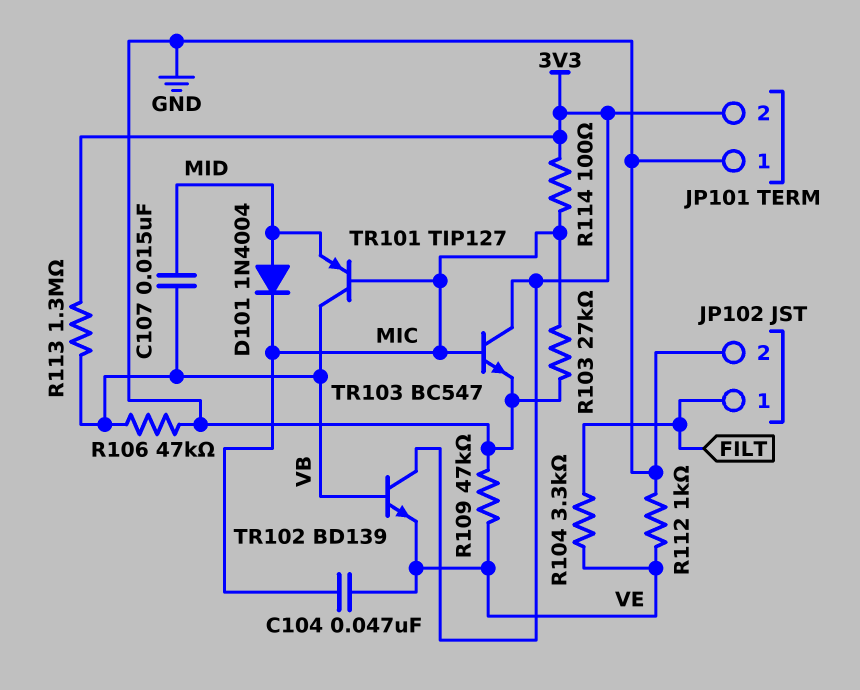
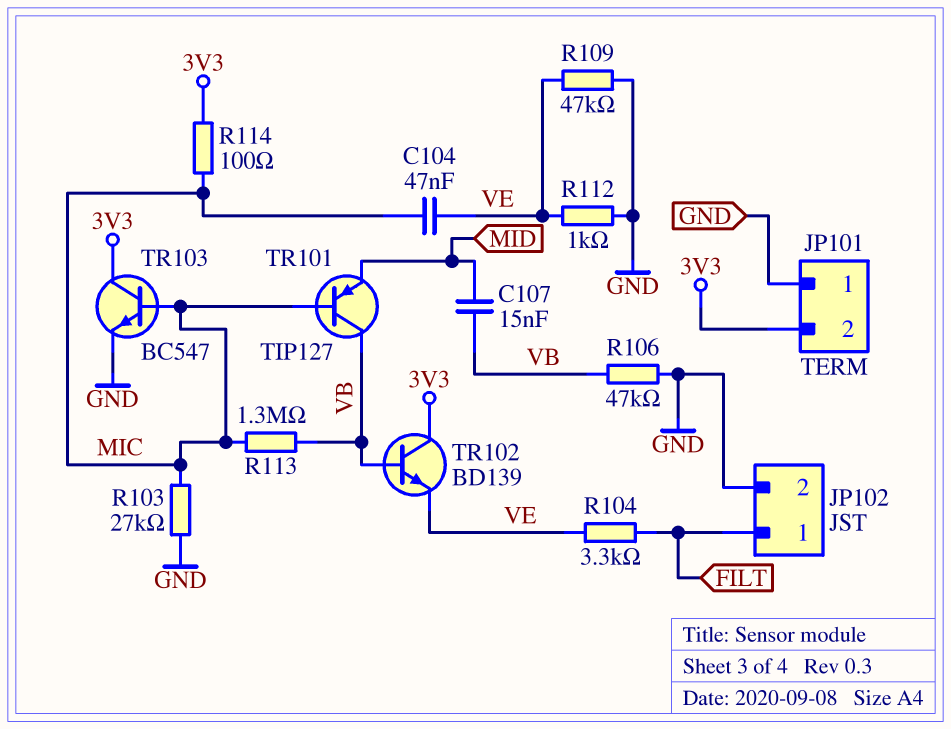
D101: diode 1N4004 (A MID, K MIC) -> none
R113: 1.3M (3V3, VB) -> 1.3M (MIC, VB)

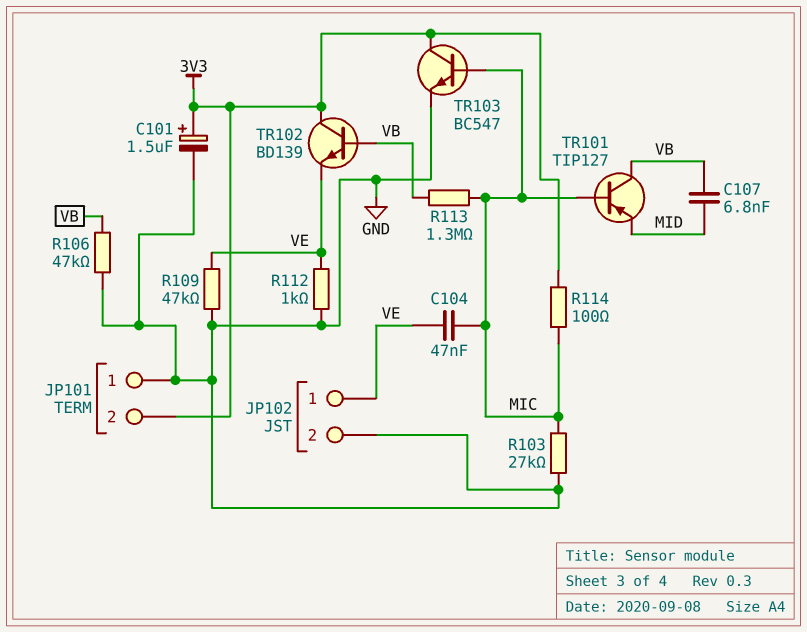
C101: none -> 1.5uF (plus 3V3, minus GND)
C107: 15nF (MID, VB) -> 6.8nF (MID, VB)
JP102 pin 1: FILT -> VE
R104: 3.3k (FILT, VE) -> none

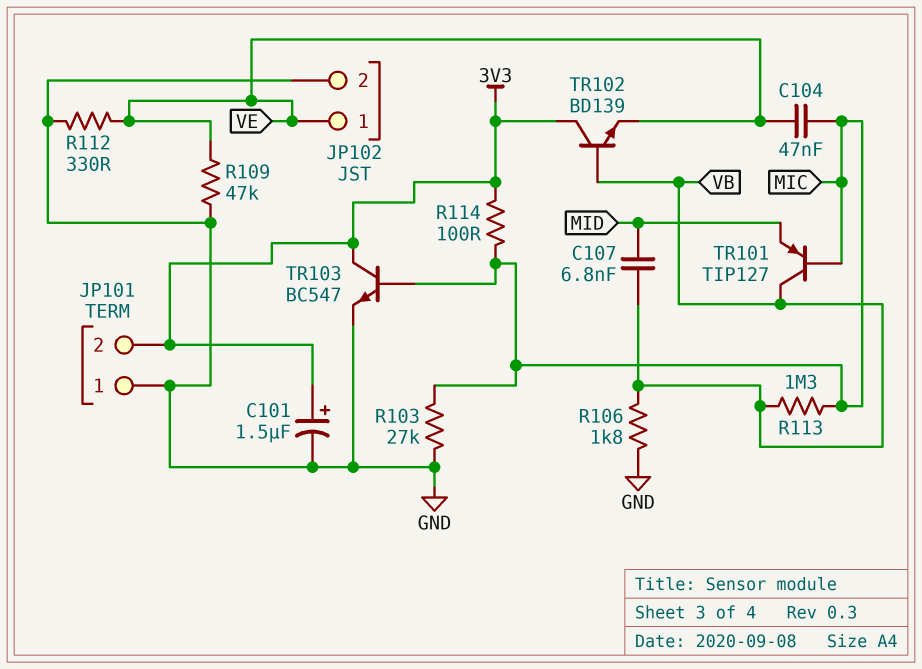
R106: 47k (GND, VB) -> 1.8k (GND, VB)
R112: 1k (GND, VE) -> 330 (GND, VE)

